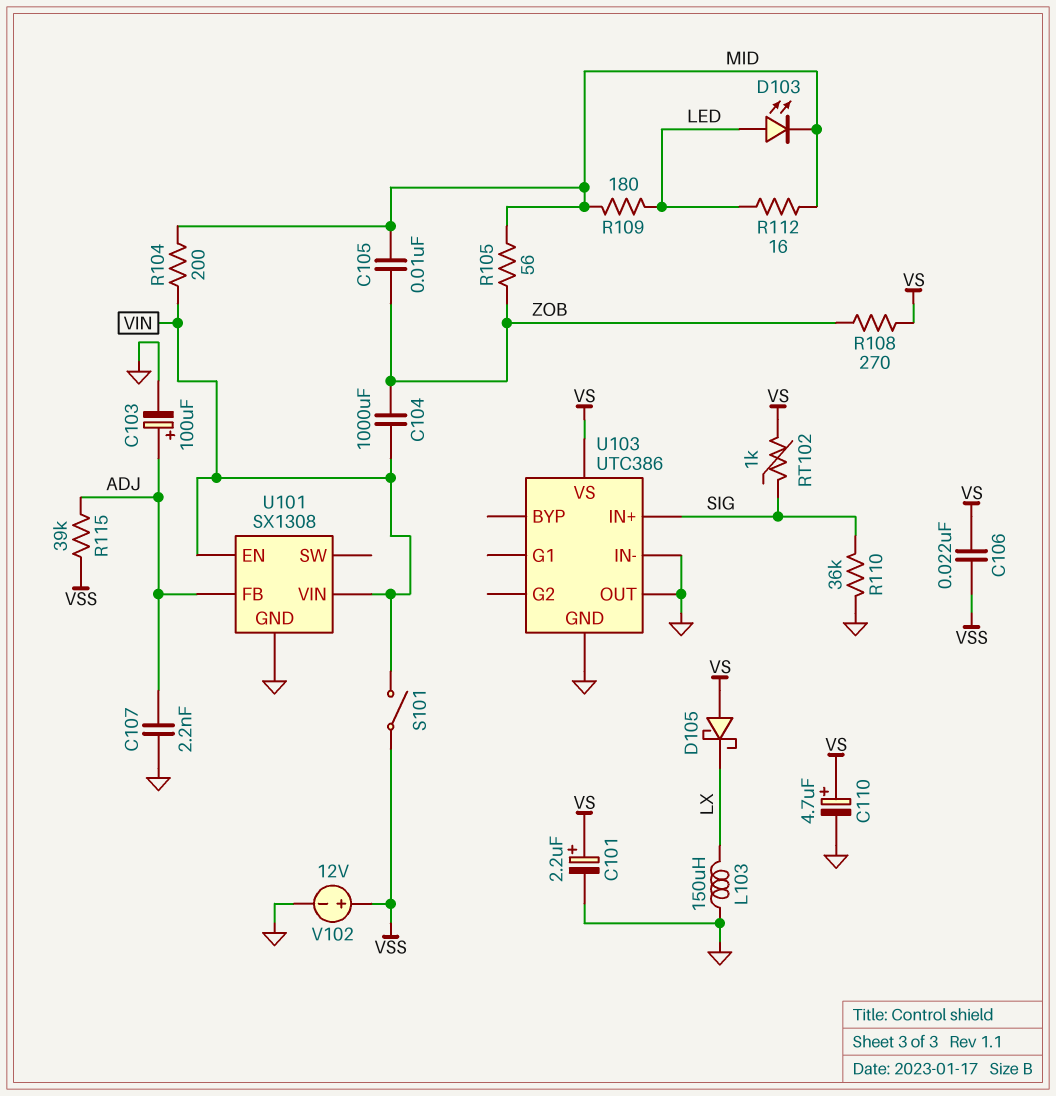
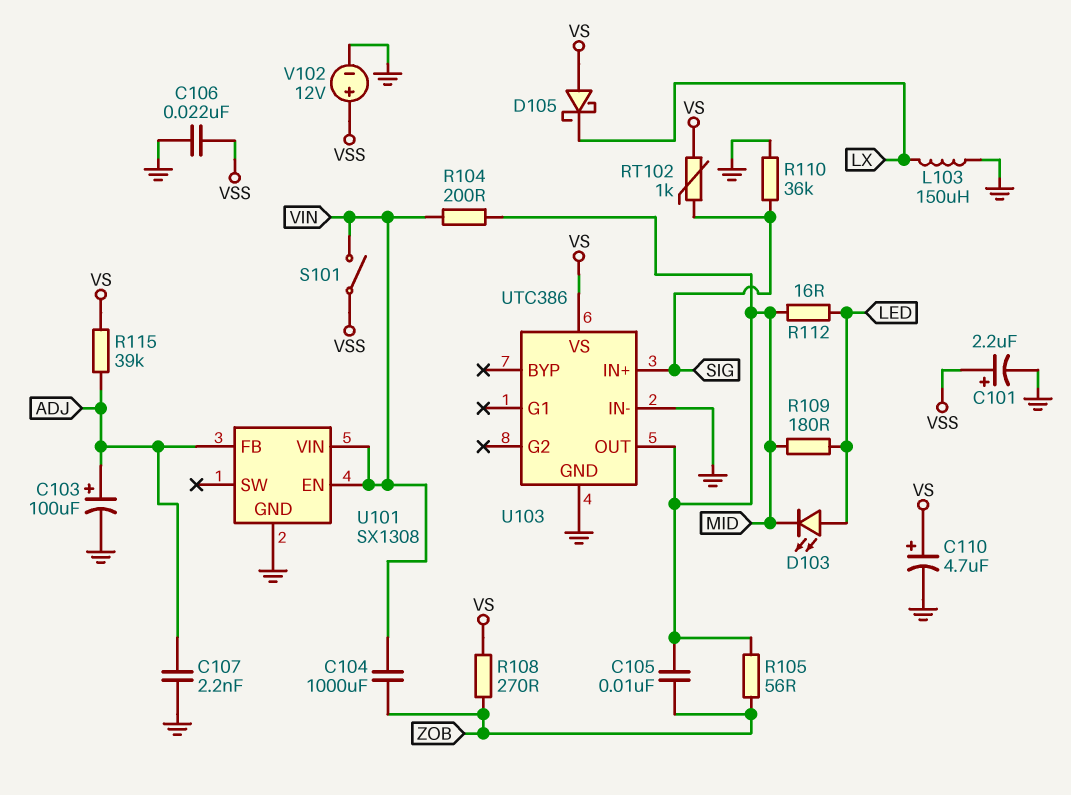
C101: 2.2uF (plus VS, minus GND) -> 2.2uF (plus VSS, minus GND)
C106: 22nF (VS, VSS) -> 22nF (GND, VSS)
R115: 39k (ADJ, VSS) -> 39k (ADJ, VS)
U103 pin OUT: GND -> MID

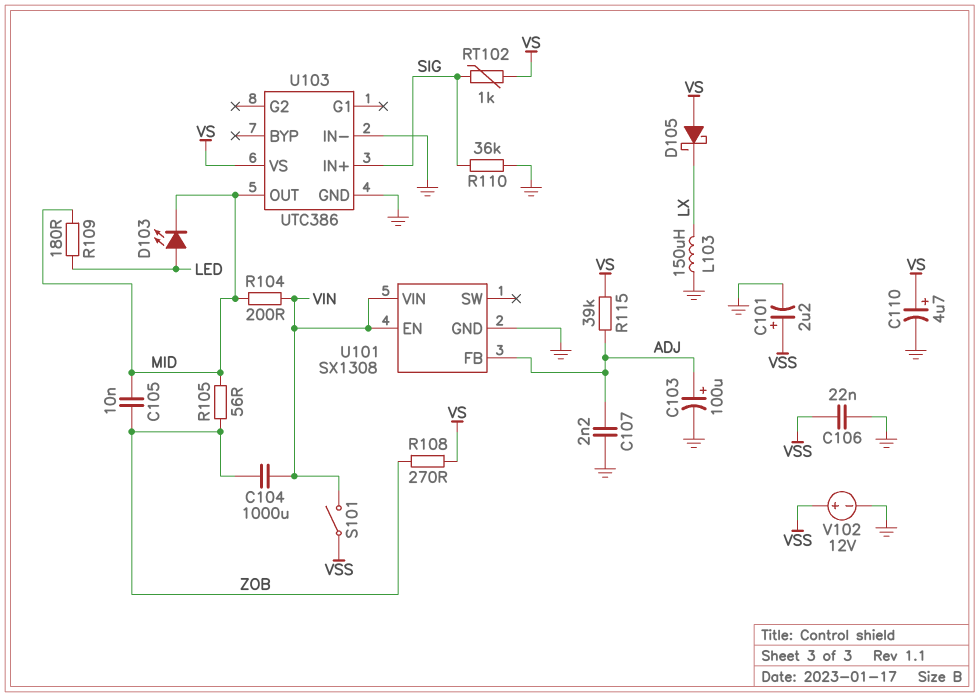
R112: 16 (LED, MID) -> none

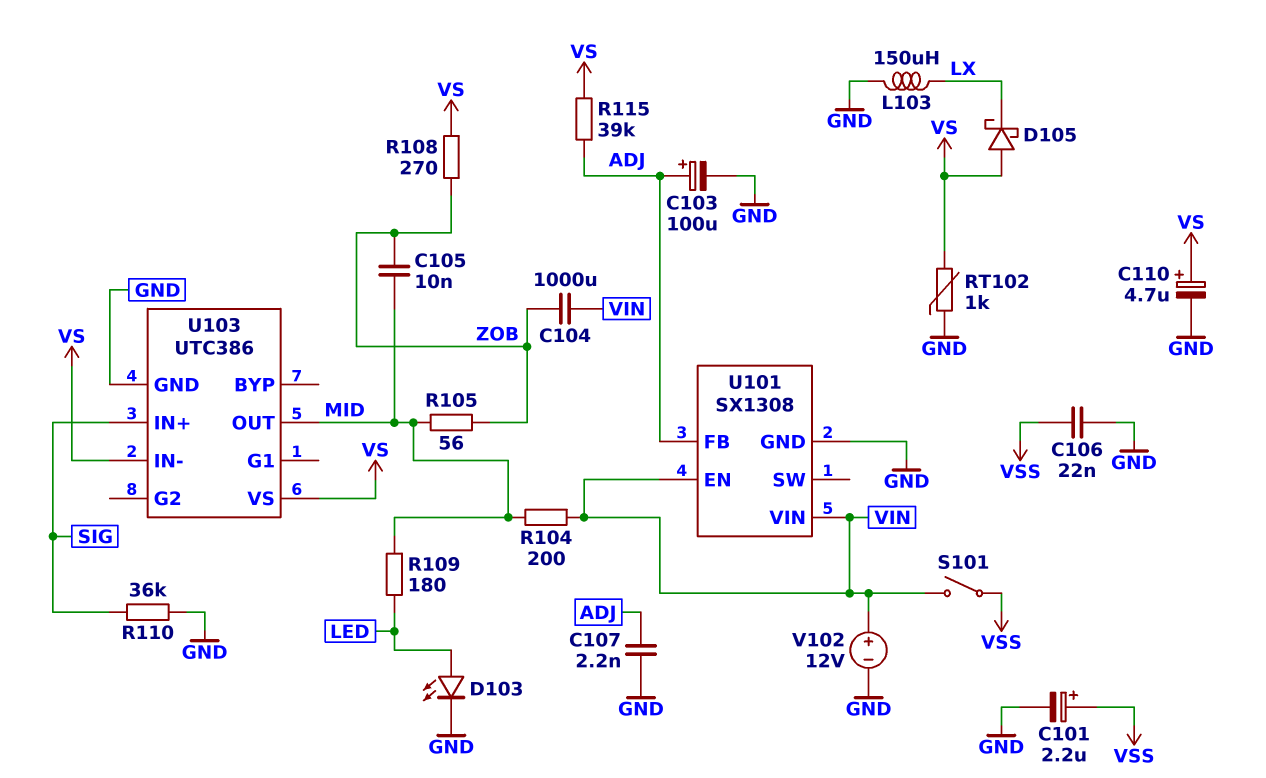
D103: LED (A LED, K MID) -> LED (A LED, K GND)
RT102: 1k (SIG, VS) -> 1k (GND, VS)
U103 pin IN-: GND -> VS
V102: 12V (plus VSS, minus GND) -> 12V (plus VIN, minus GND)

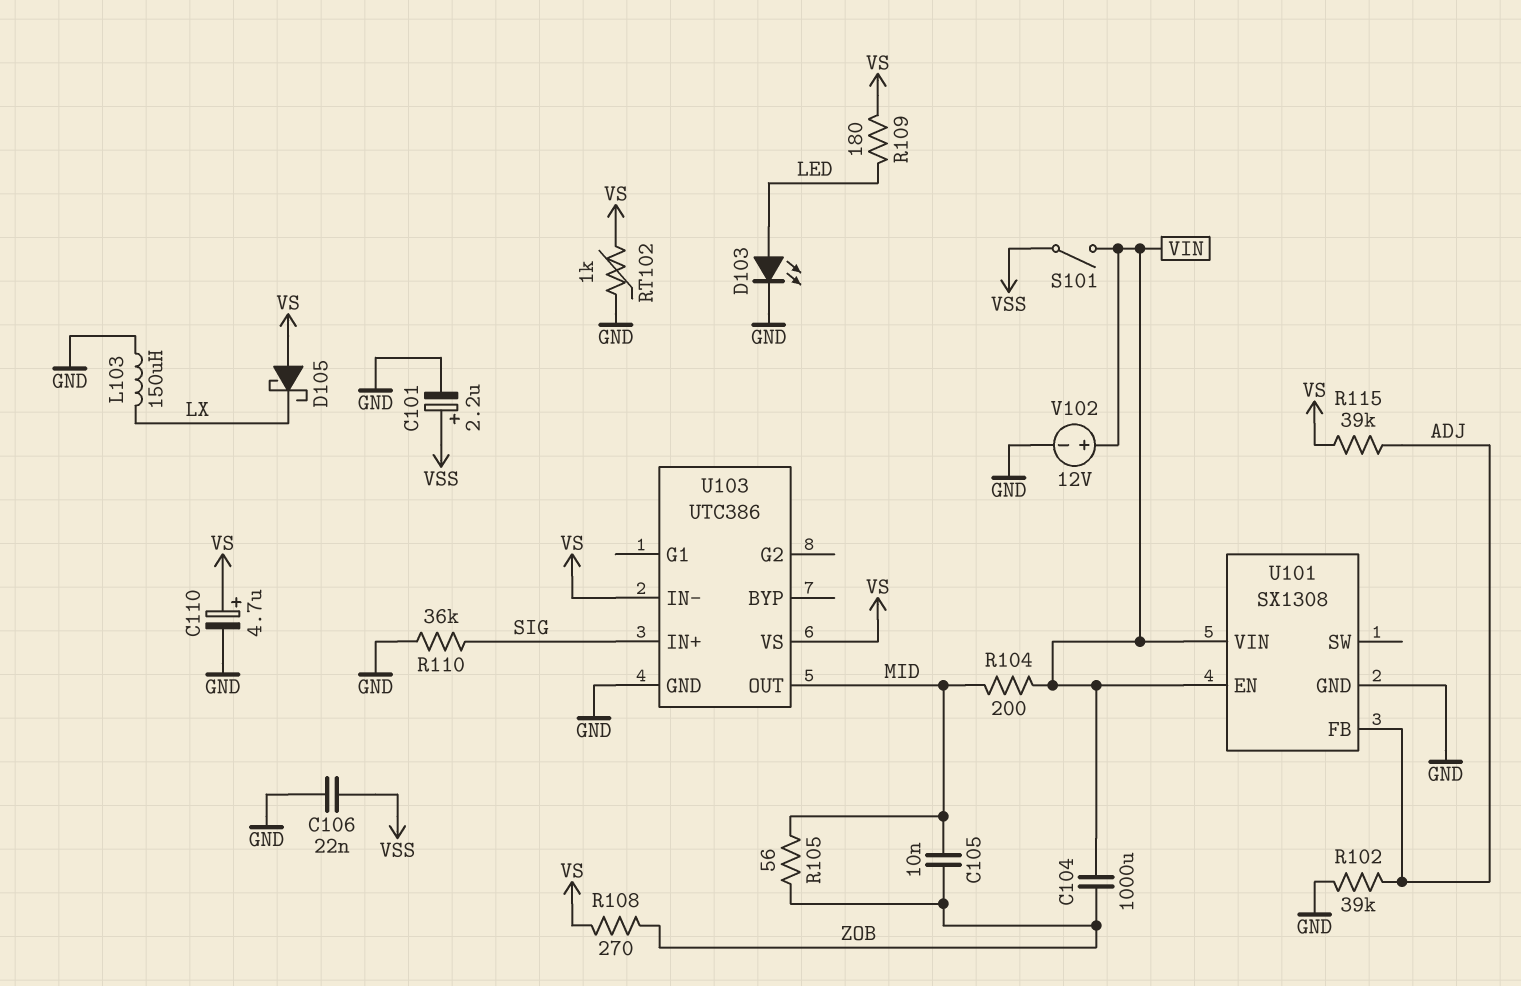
C103: 100uF (plus ADJ, minus GND) -> none
C107: 2.2nF (ADJ, GND) -> none
R102: none -> 39k (ADJ, GND)
R109: 180 (LED, MID) -> 180 (LED, VS)

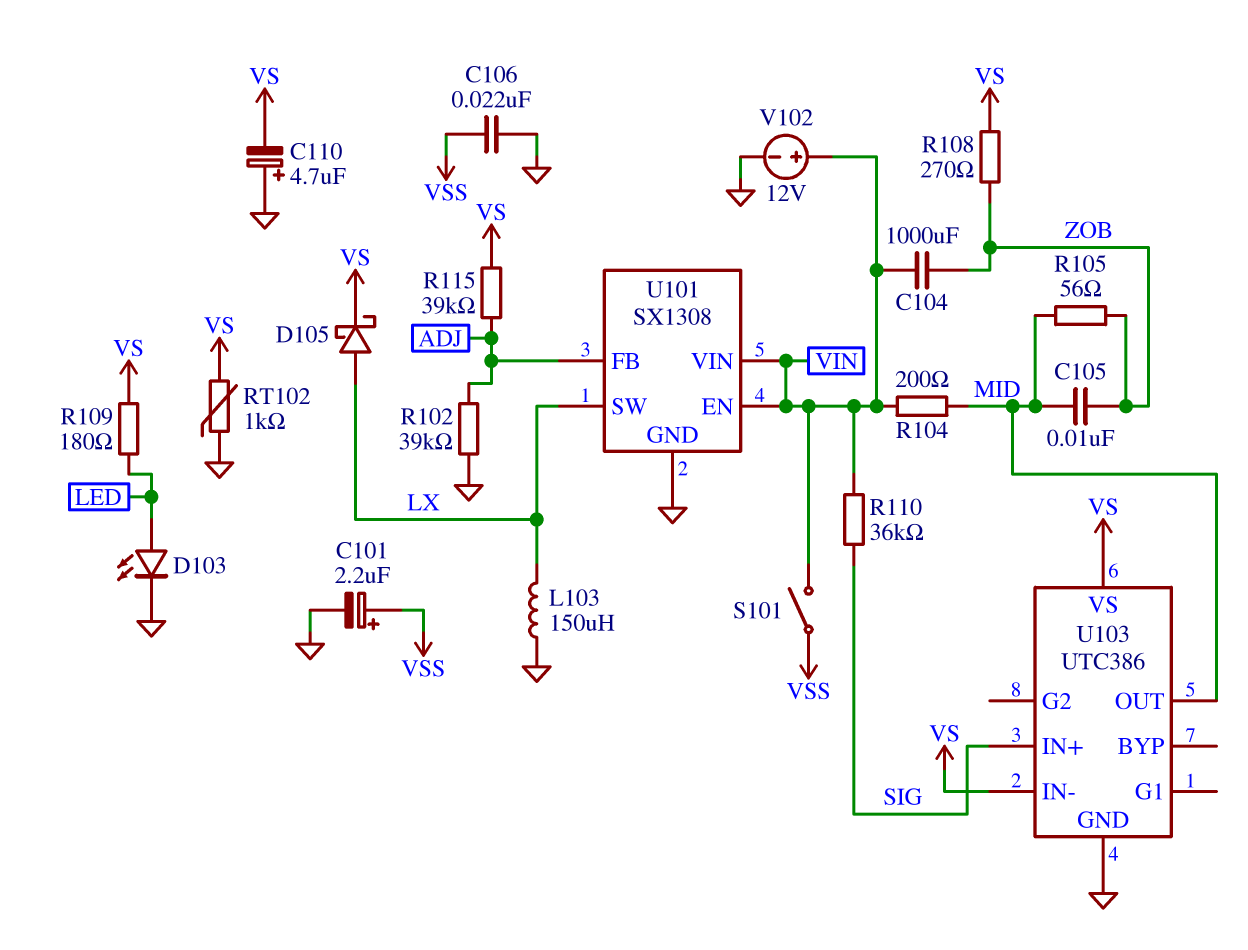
C110: 4.7uF (plus VS, minus GND) -> 4.7uF (plus GND, minus VS)
D105: schottky (A VS, K LX) -> schottky (A LX, K VS)
R110: 36k (GND, SIG) -> 36k (SIG, VIN)
U101 pin SW: none -> LX

